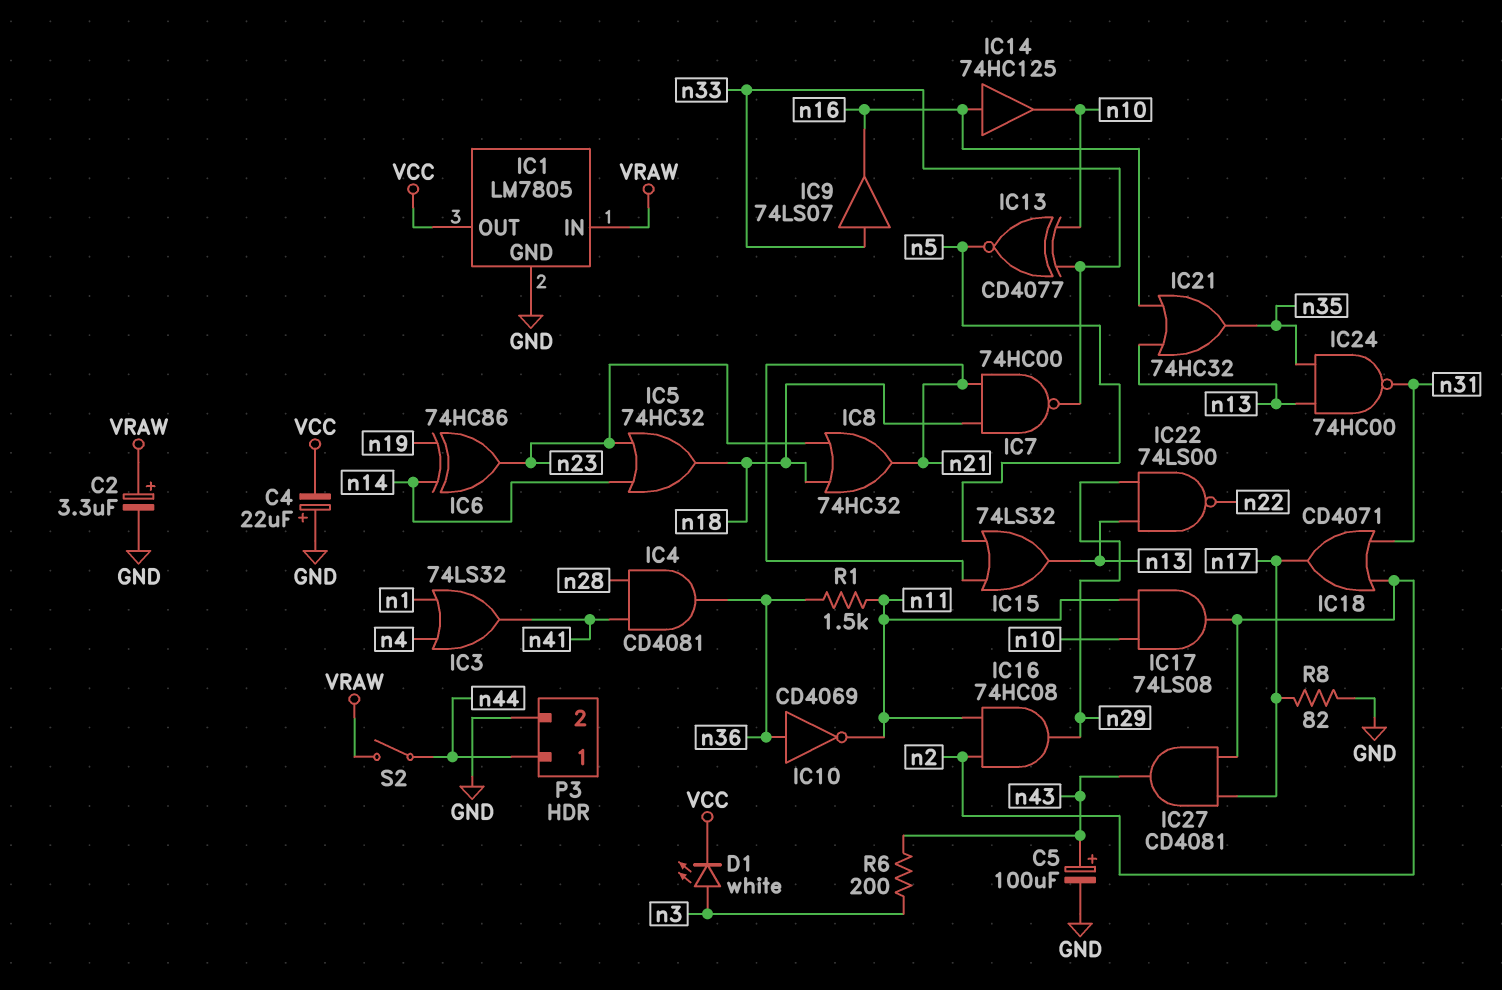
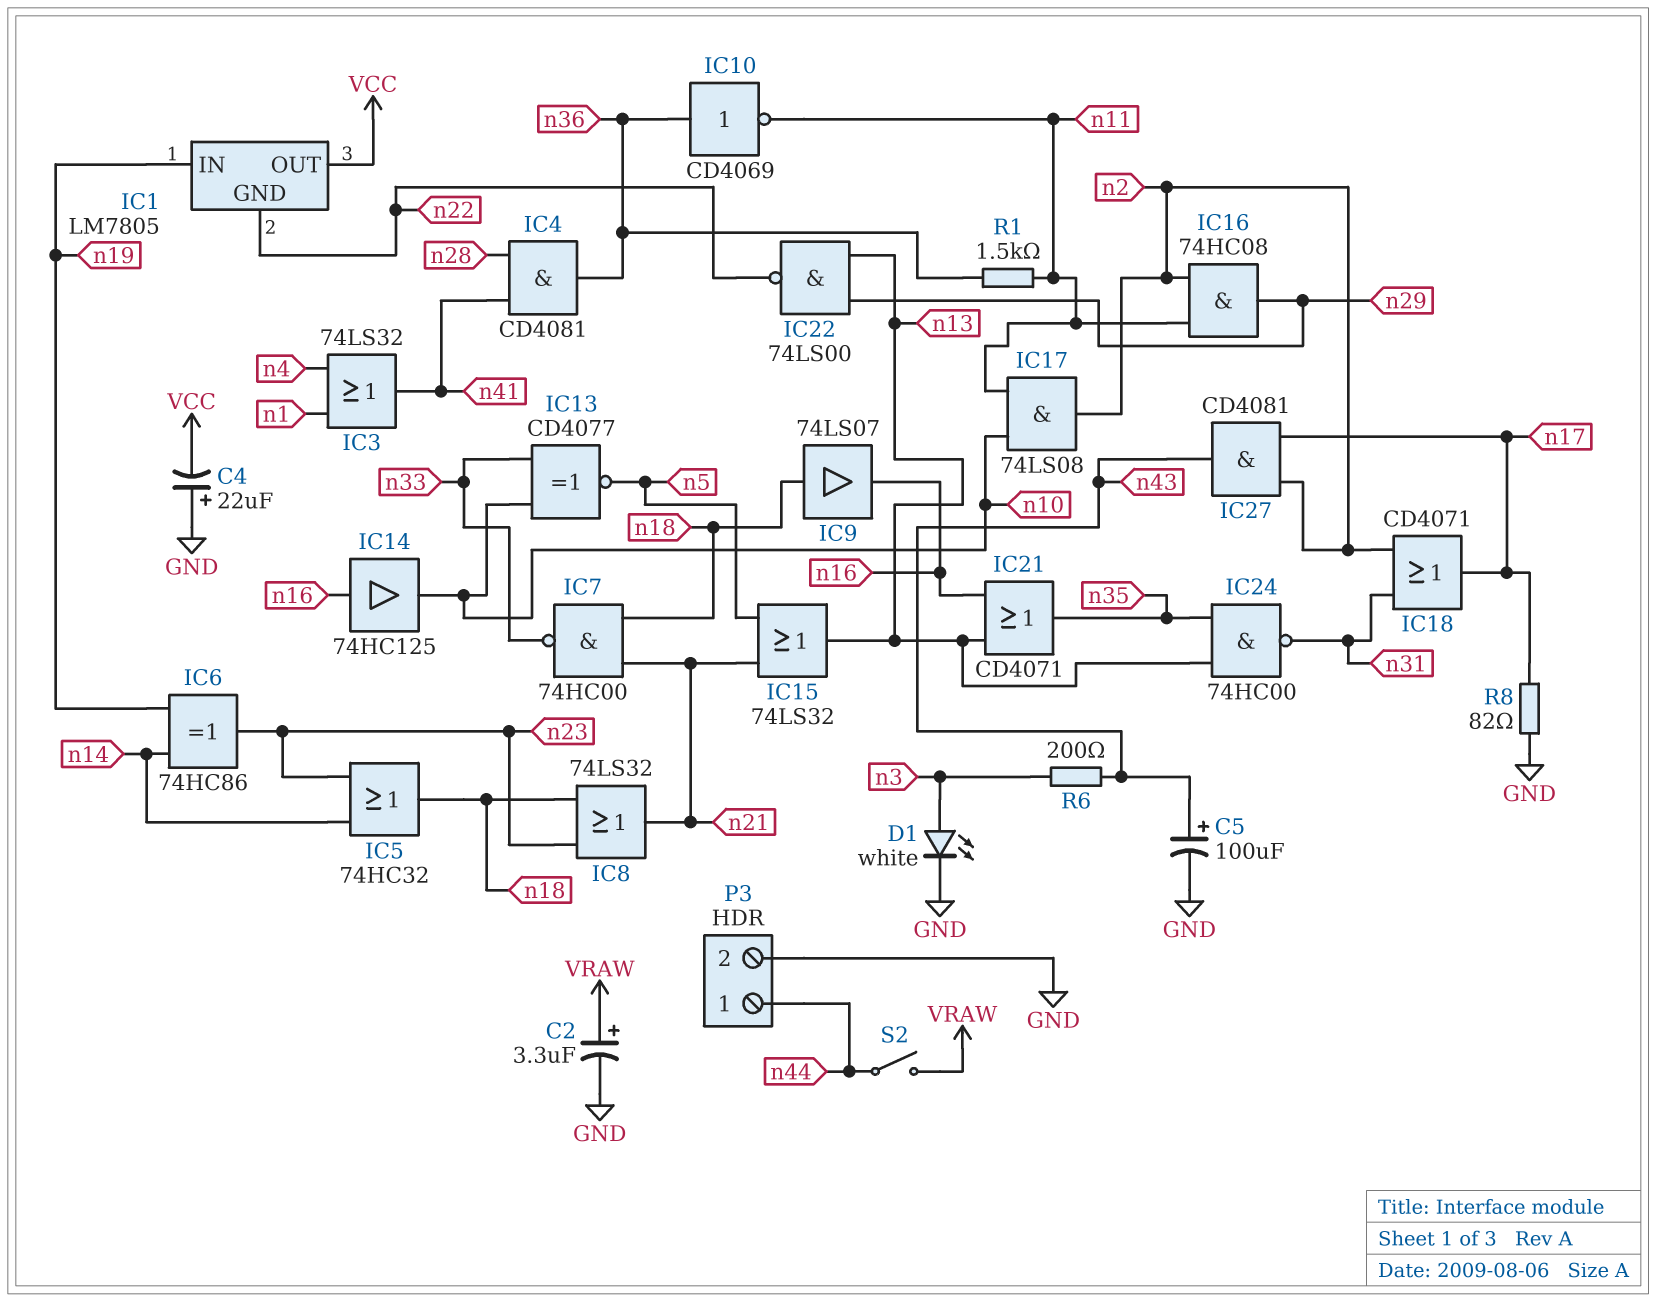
D1: LED white (A n3, K VCC) -> LED white (A n3, K GND)
IC1 pin GND: GND -> n22
IC1 pin IN: VRAW -> n19
IC8: OR 74HC32 (in n18, in n23, out n21) -> OR 74LS32 (in n18, in n23, out n21)
IC9: buffer 74LS07 (in n33, out n16) -> buffer 74LS07 (in n18, out n16)
IC21: OR 74HC32 (in n13, in n16, out n35) -> OR CD4071 (in n13, in n16, out n35)

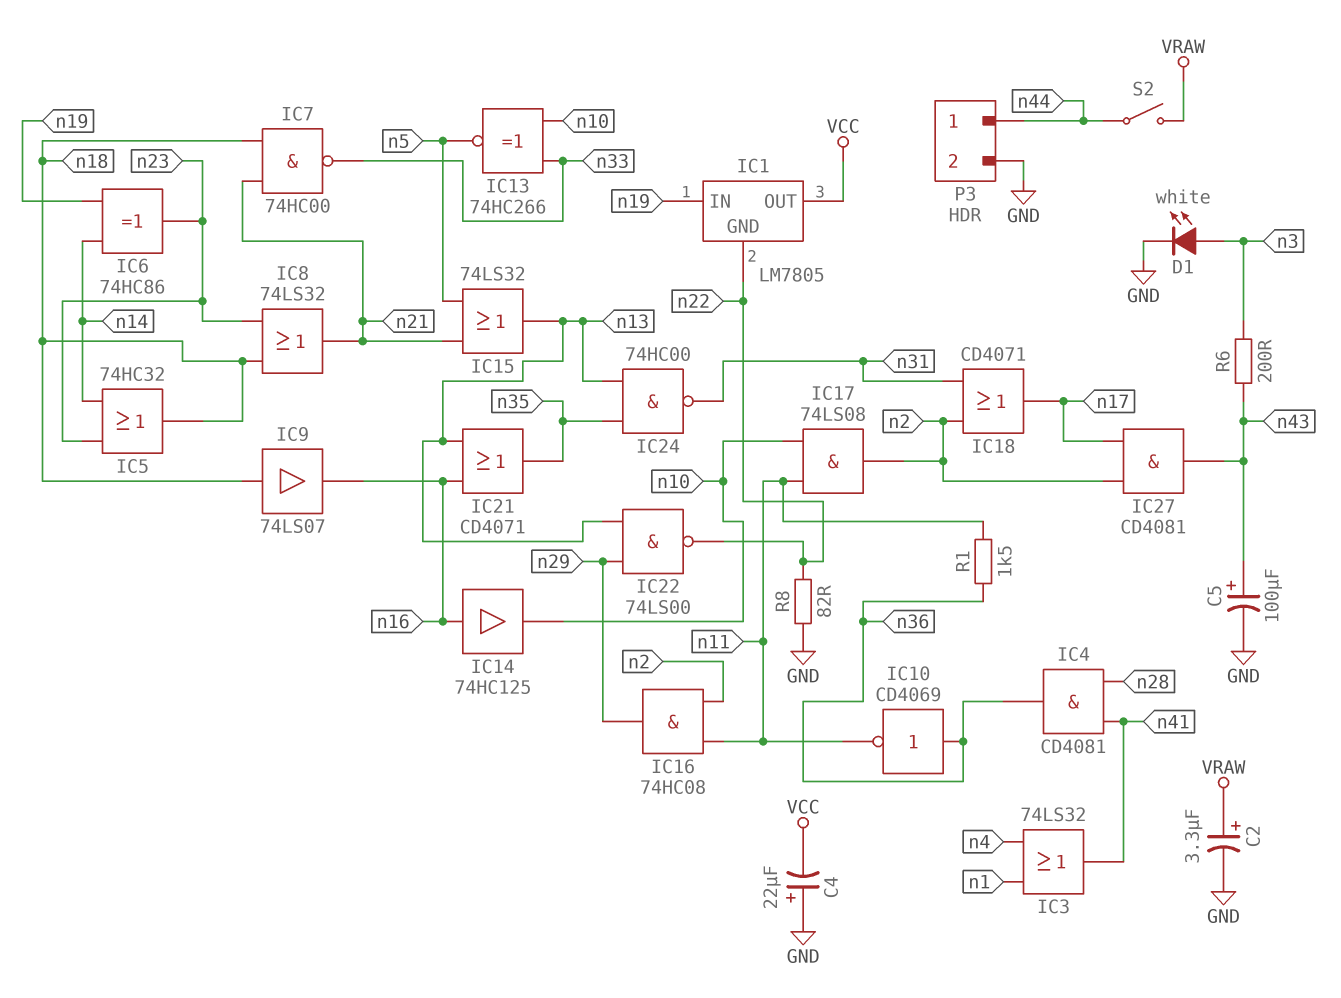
IC13: XNOR CD4077 (in n10, in n33, out n5) -> XNOR 74HC266 (in n10, in n33, out n5)
R8: 82 (GND, n17) -> 82 (GND, n22)

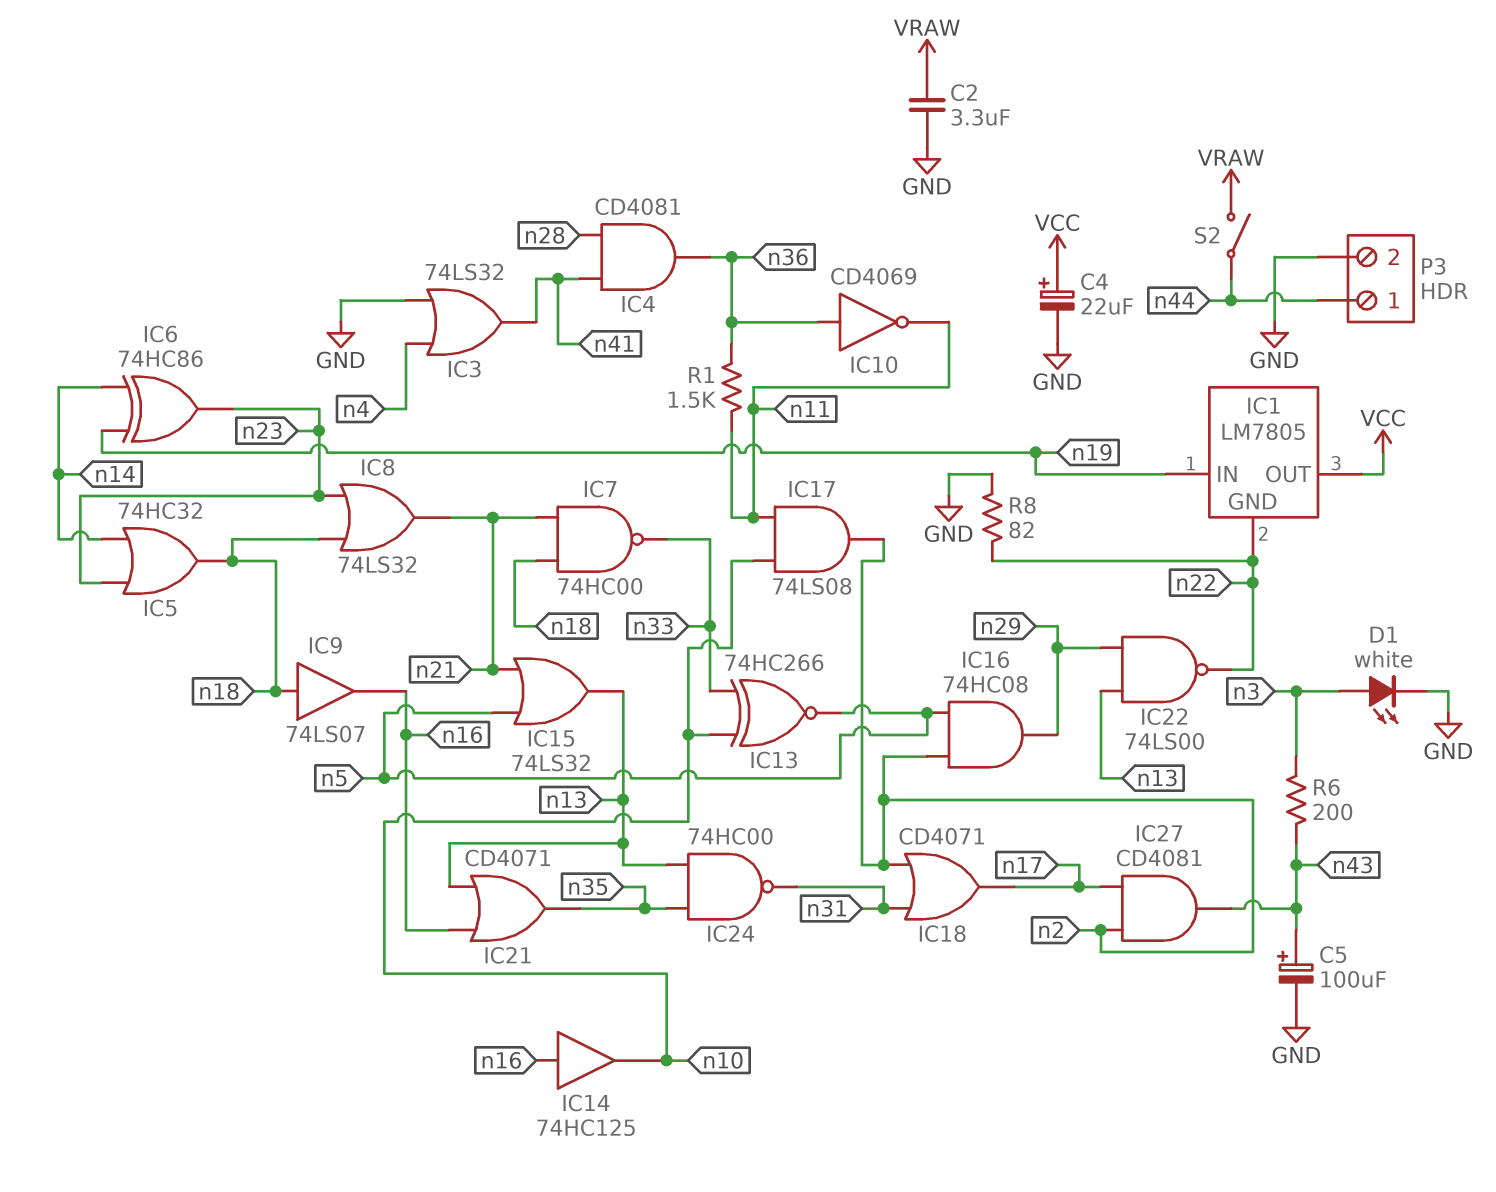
C2: 3.3uF (plus VRAW, minus GND) -> 3.3uF (GND, VRAW)
C4: 22uF (plus GND, minus VCC) -> 22uF (plus VCC, minus GND)
IC3: OR 74LS32 (in n1, in n4, out n41) -> OR 74LS32 (in GND, in n4, out n41)
IC16: AND 74HC08 (in n2, in n11, out n29) -> AND 74HC08 (in n2, in n5, out n29)

